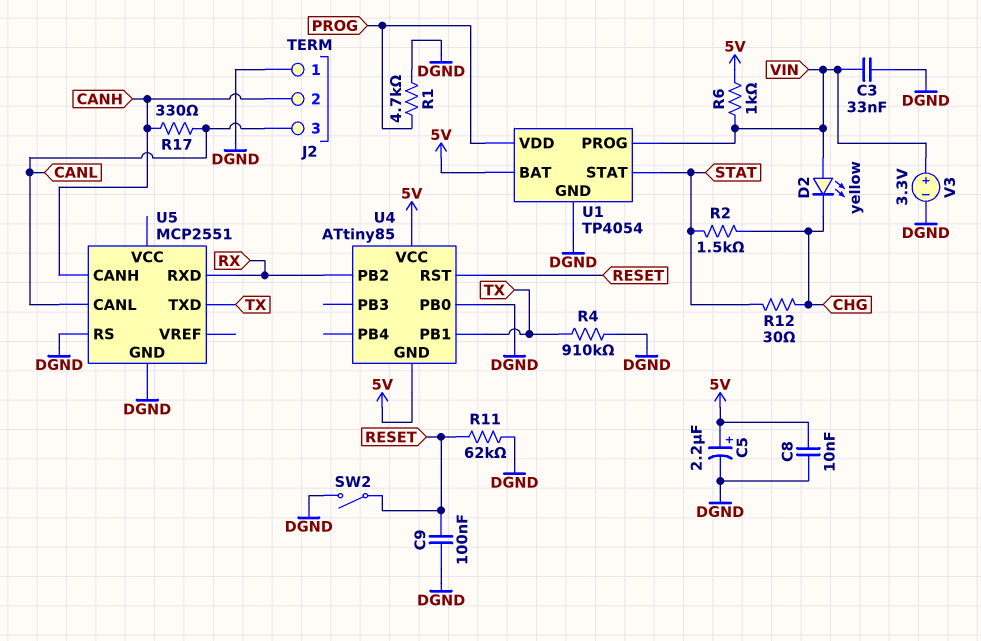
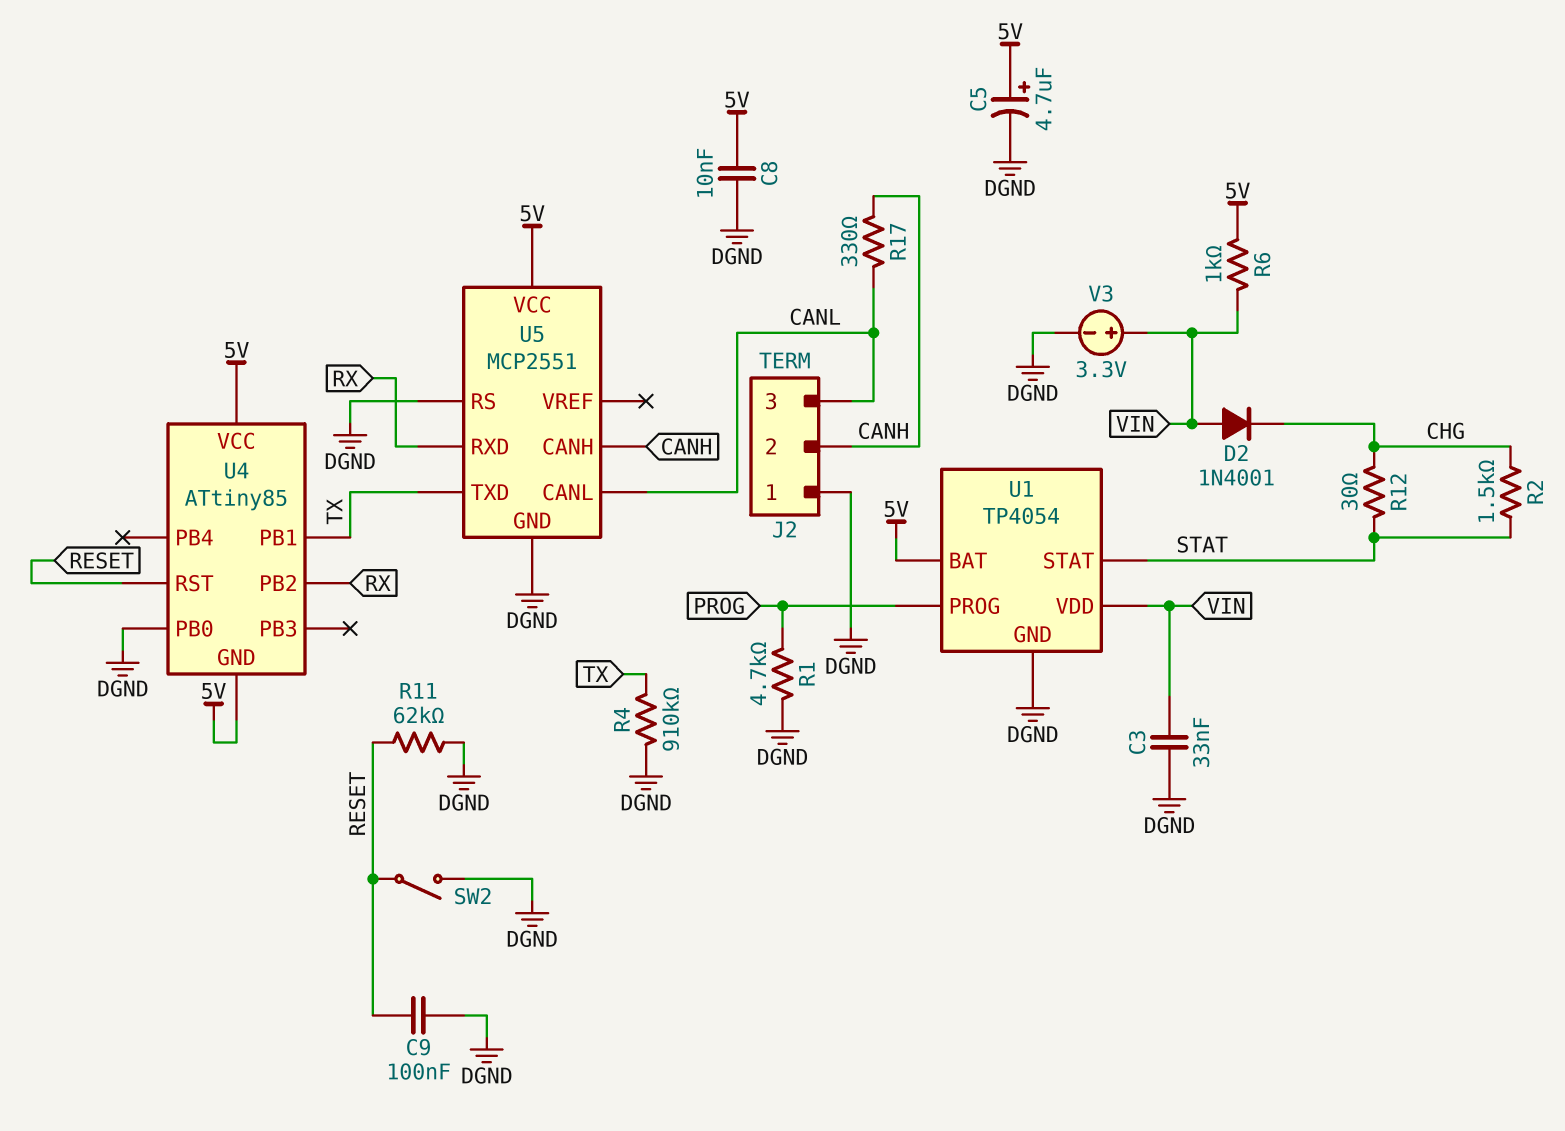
C5: 2.2uF (plus 5V, minus DGND) -> 4.7uF (plus 5V, minus DGND)
D2: LED yellow (A VIN, K CHG) -> diode 1N4001 (A VIN, K CHG)
U1 pin PROG: VIN -> PROG
U1 pin VDD: PROG -> VIN
U5 pin VCC: none -> 5V

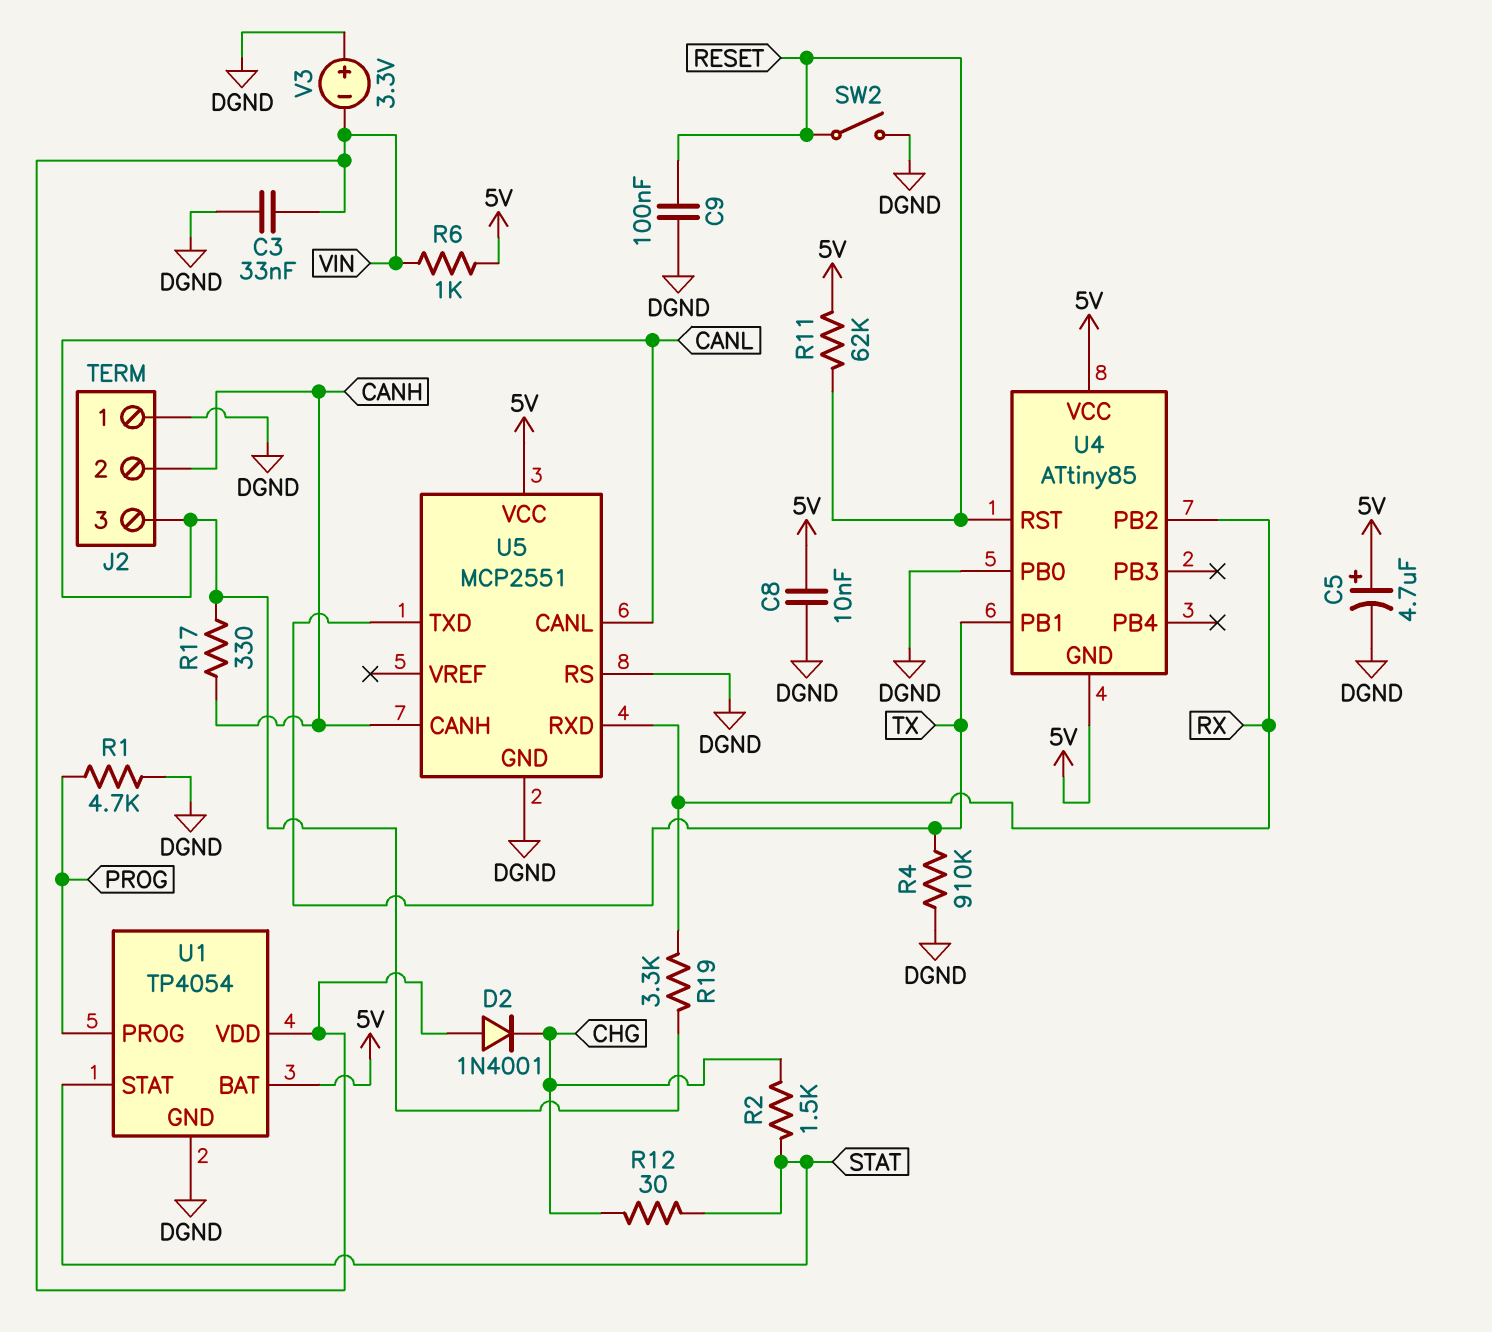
R11: 62k (DGND, RESET) -> 62k (5V, RESET)
R19: none -> 3.3k (CANL, RX)
V3: 3.3V (plus VIN, minus DGND) -> 3.3V (plus DGND, minus VIN)

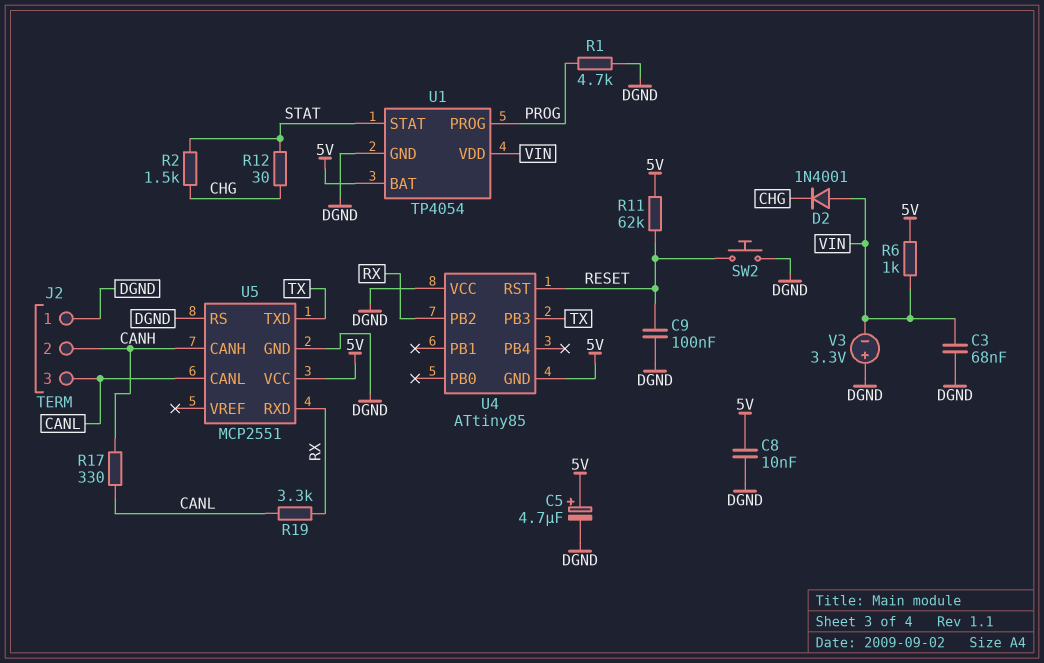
C3: 33nF (DGND, VIN) -> 68nF (DGND, VIN)
R4: 910k (DGND, TX) -> none
SW2: switch (DGND, RESET) -> button (DGND, RESET)
U4 pin PB0: DGND -> none
U4 pin PB1: TX -> none
U4 pin PB3: none -> TX
U4 pin VCC: 5V -> DGND

